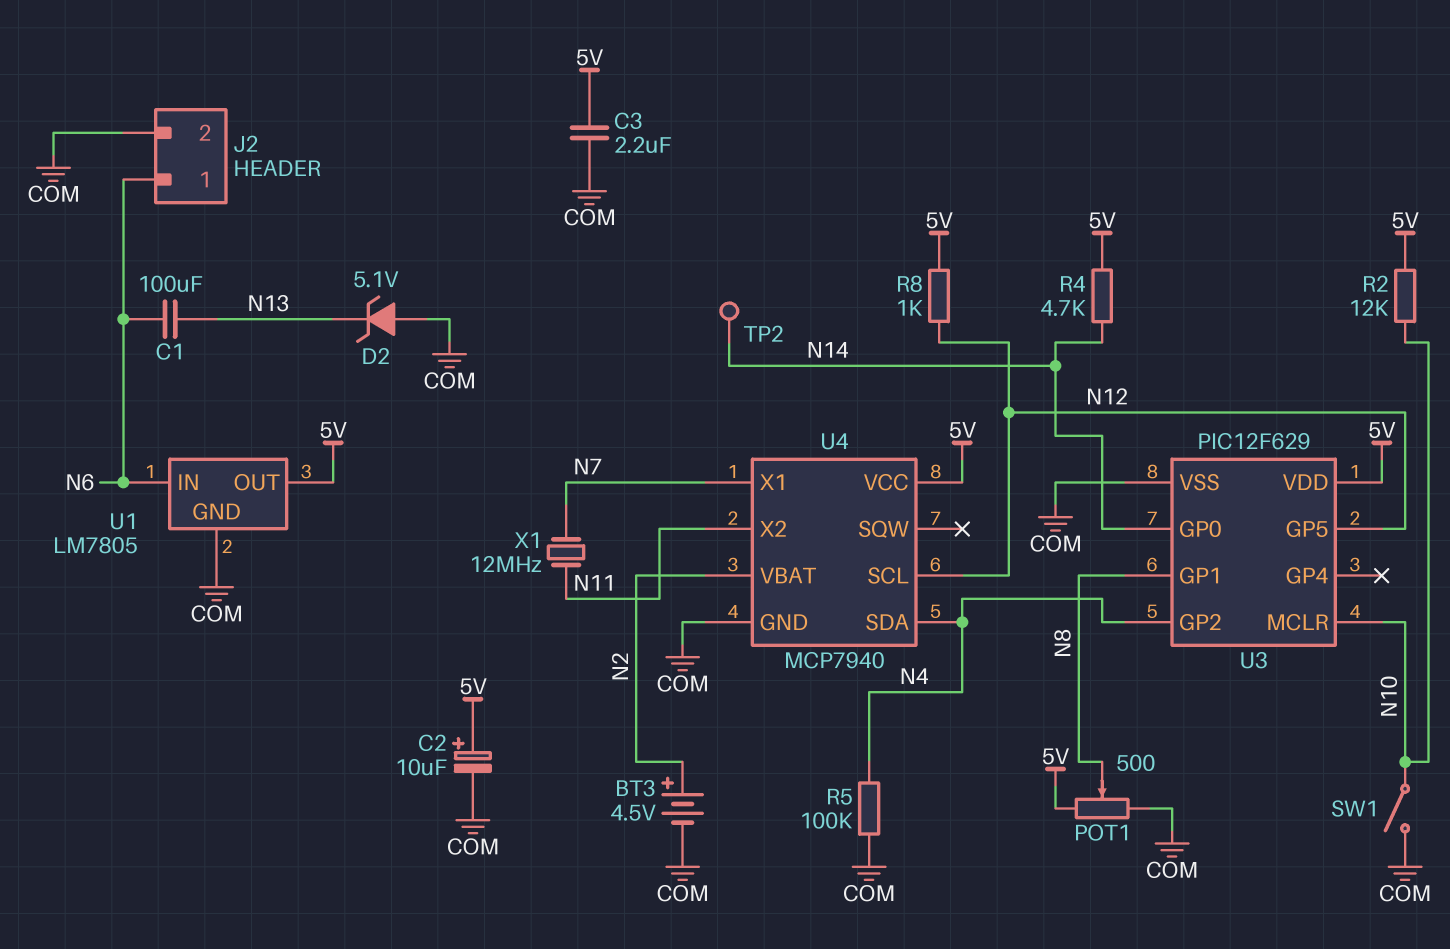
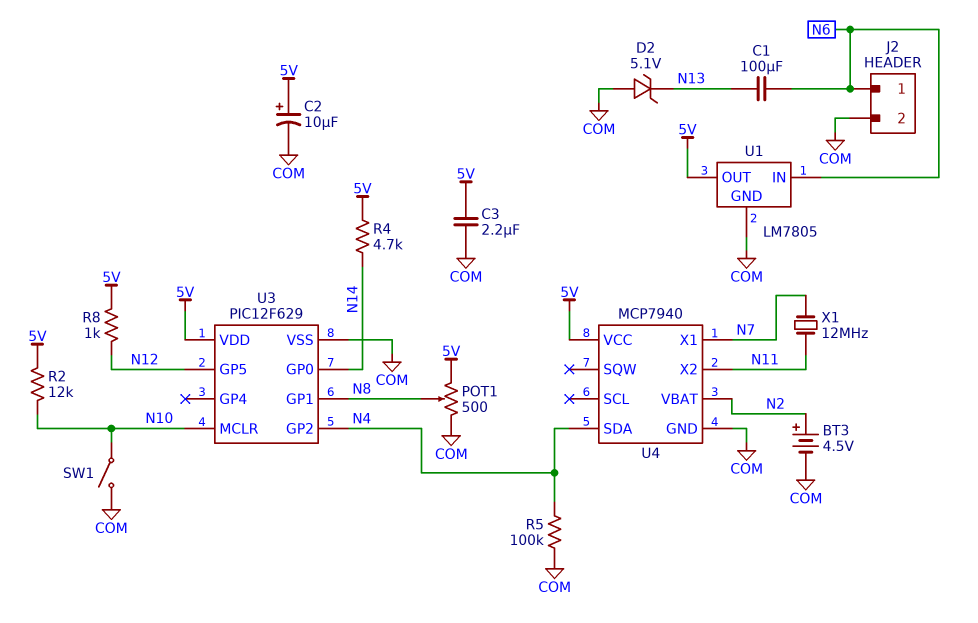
TP2: test point (N14) -> none
U4 pin SCL: N12 -> none

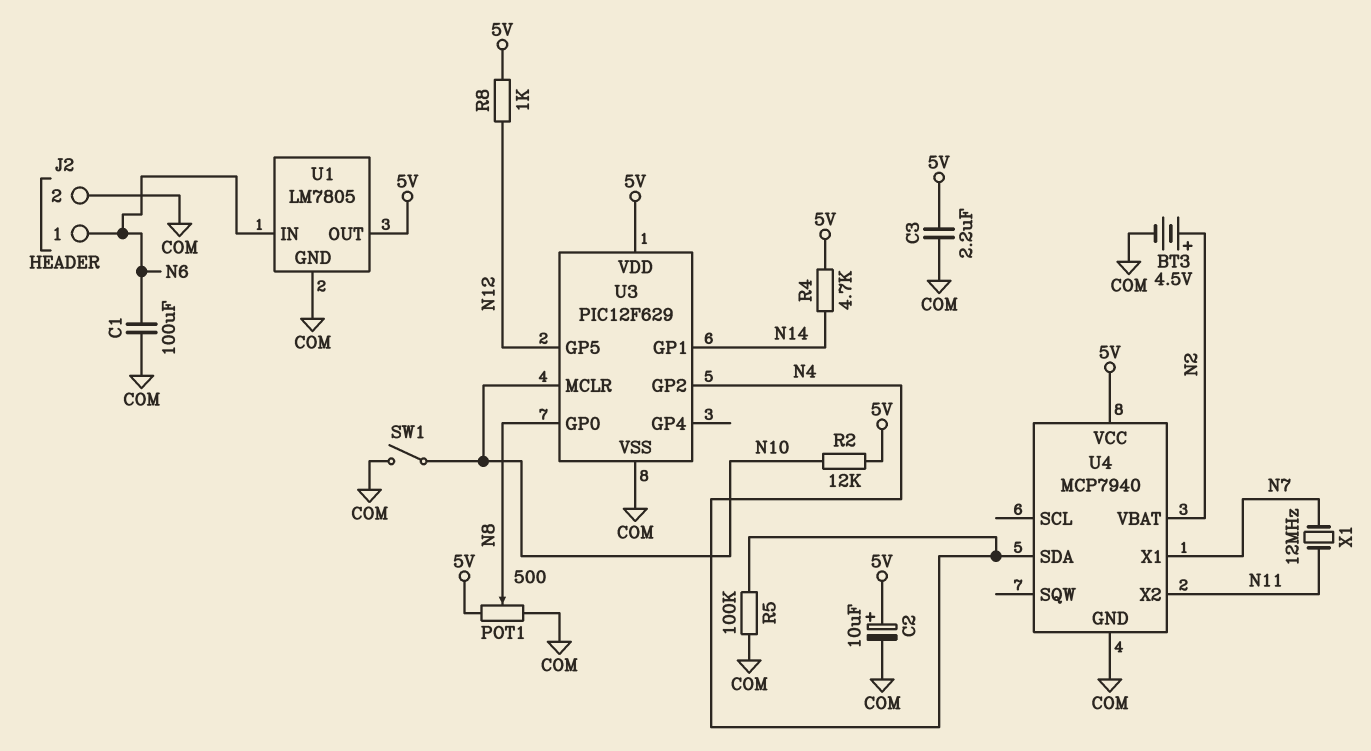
C1: 100uF (N6, N13) -> 100uF (COM, N6)
D2: zener 5.1V (A COM, K N13) -> none
U3 pin GP0: N14 -> N8
U3 pin GP1: N8 -> N14

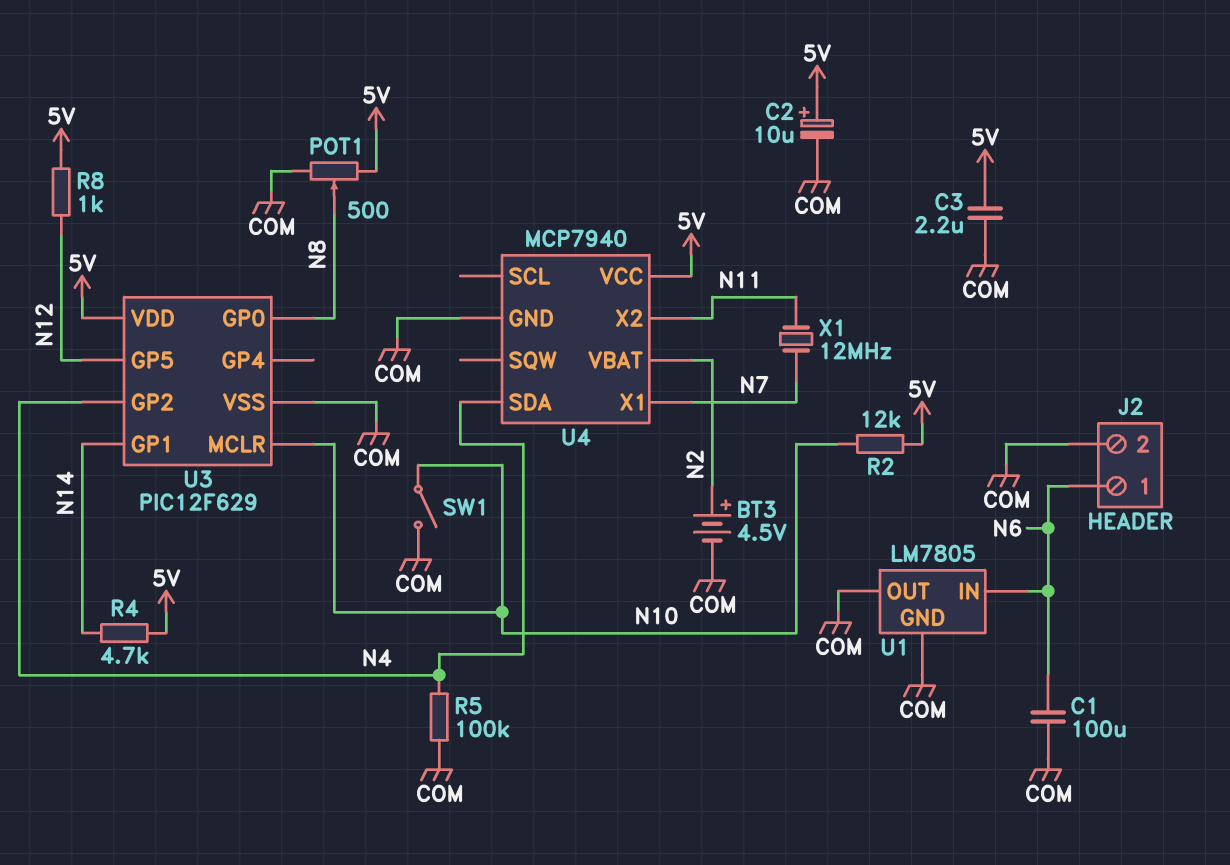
U1 pin OUT: 5V -> COM

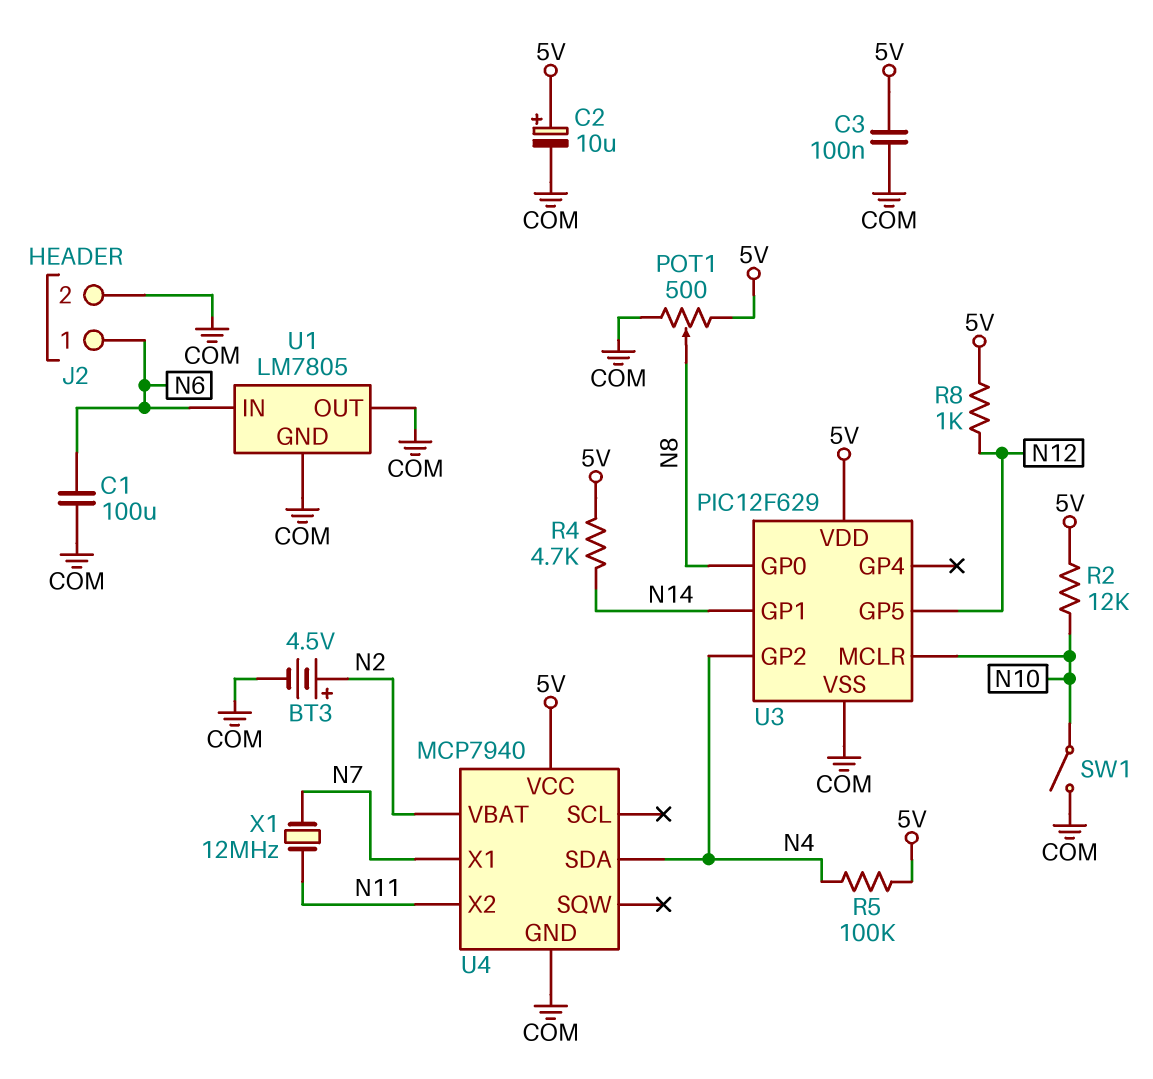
C3: 2.2uF (5V, COM) -> 100nF (5V, COM)
R5: 100k (COM, N4) -> 100k (5V, N4)

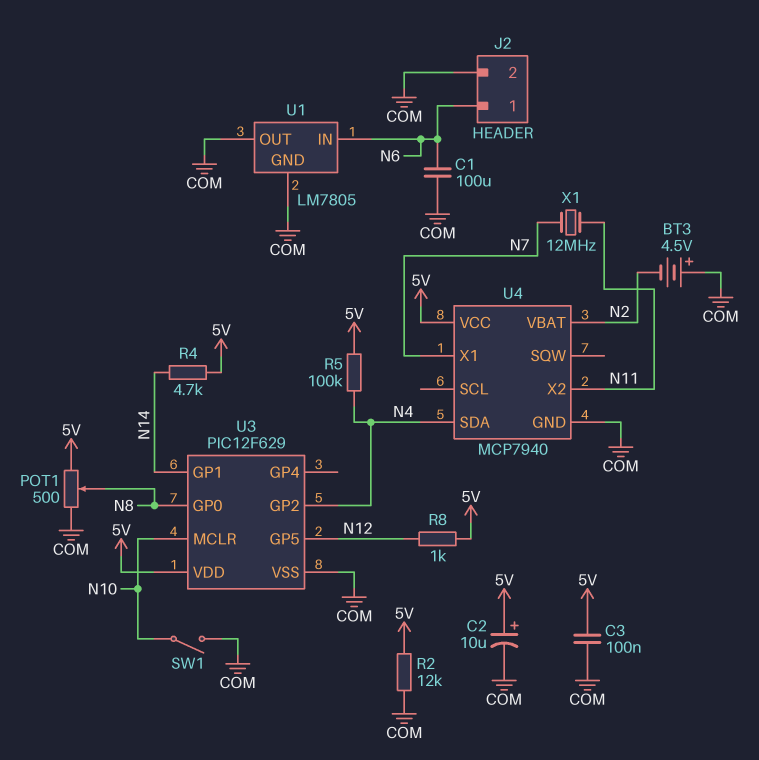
BT3: 4.5V (plus N2, minus COM) -> 4.5V (plus COM, minus N2)
R2: 12k (5V, N10) -> 12k (5V, COM)

